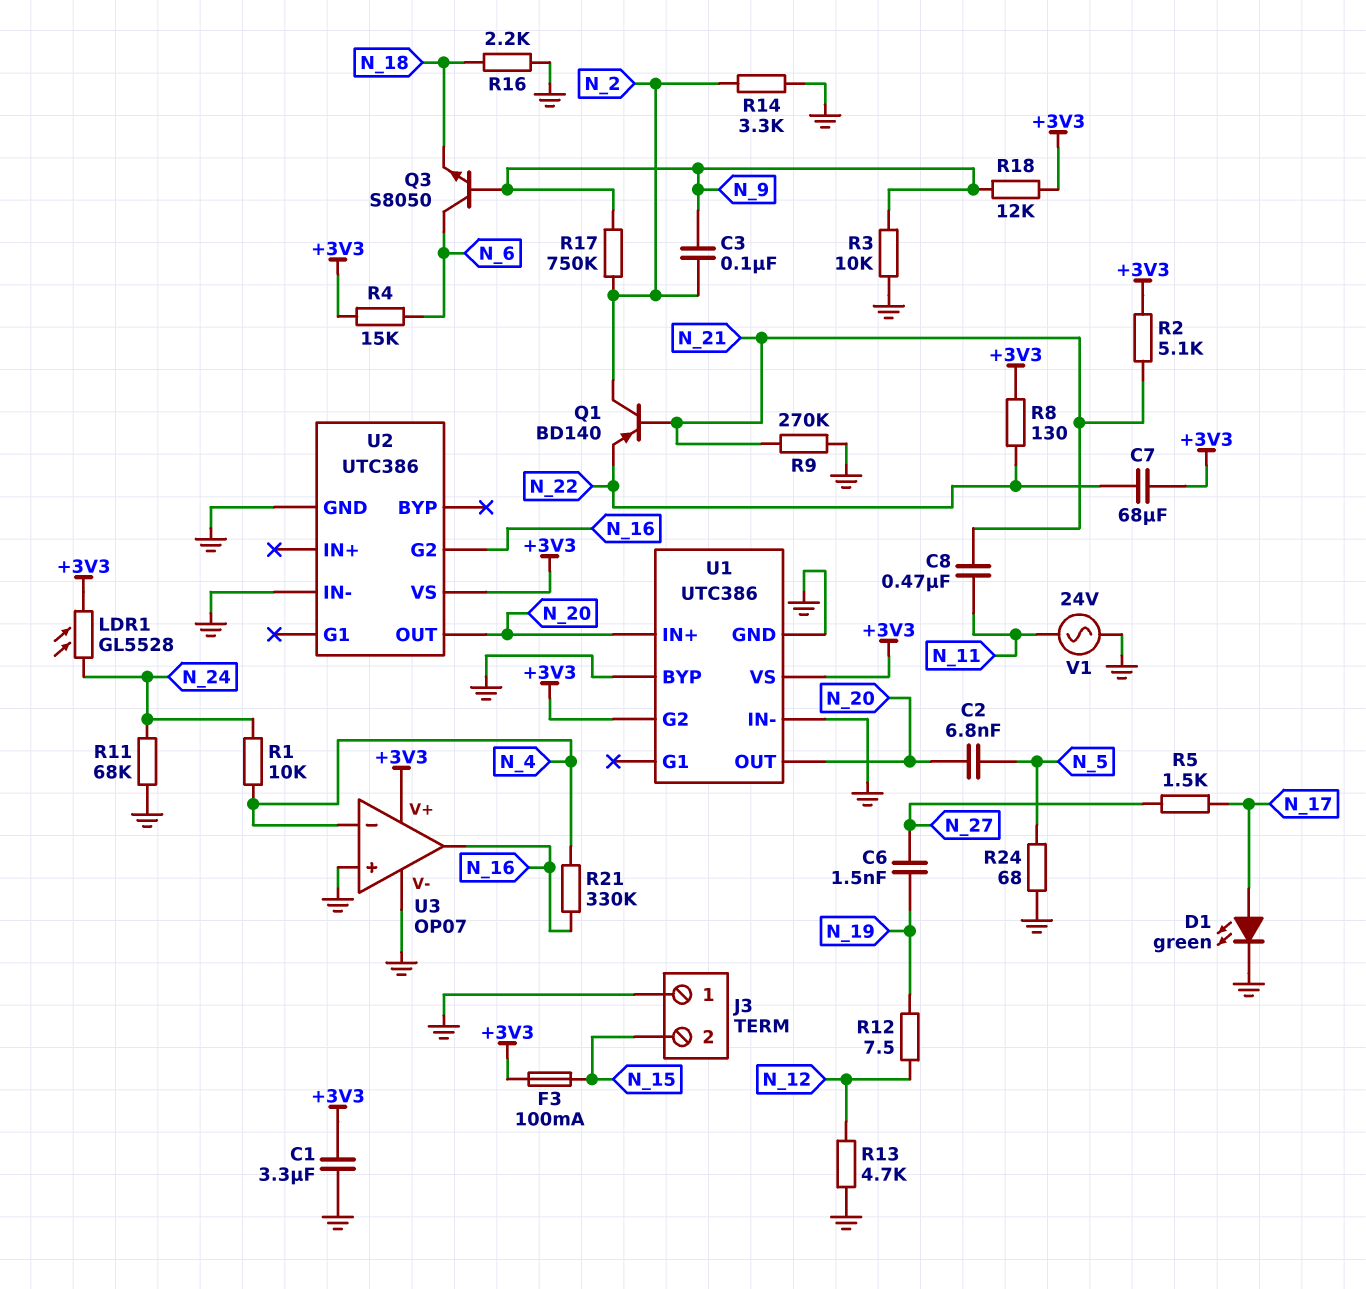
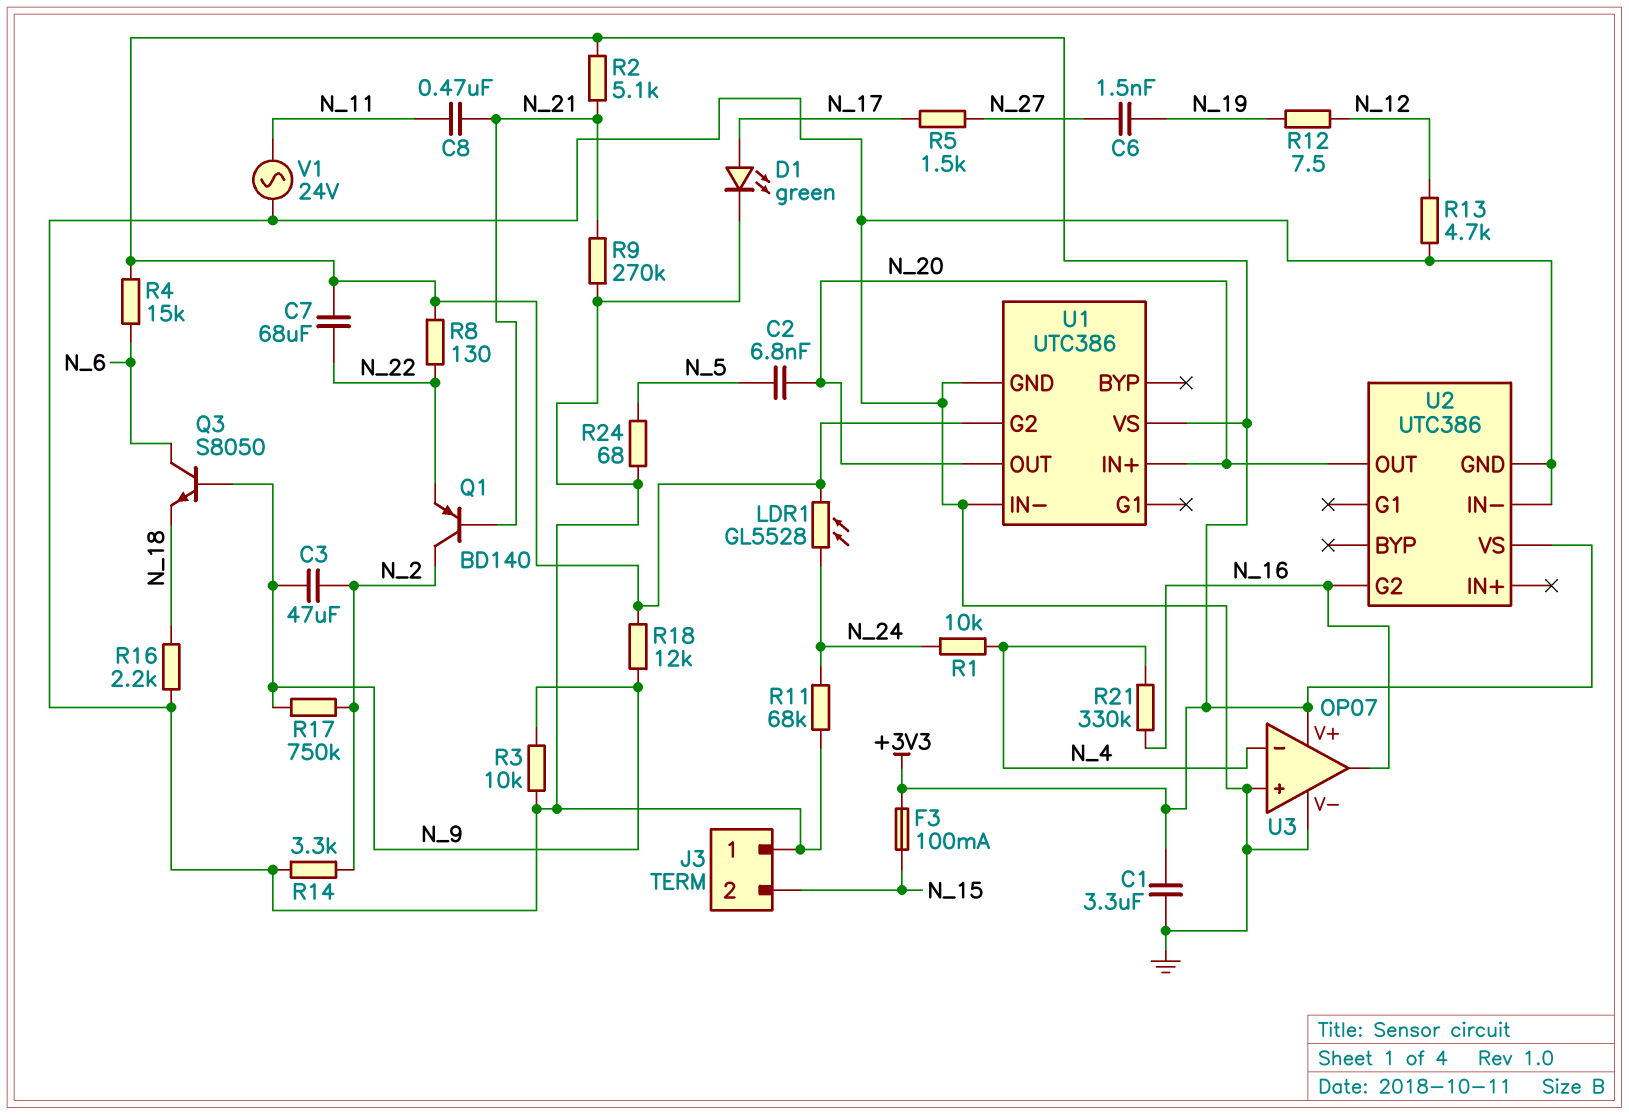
C3: 100nF (N_2, N_9) -> 47uF (N_2, N_9)
U1 pin BYP: GND -> none

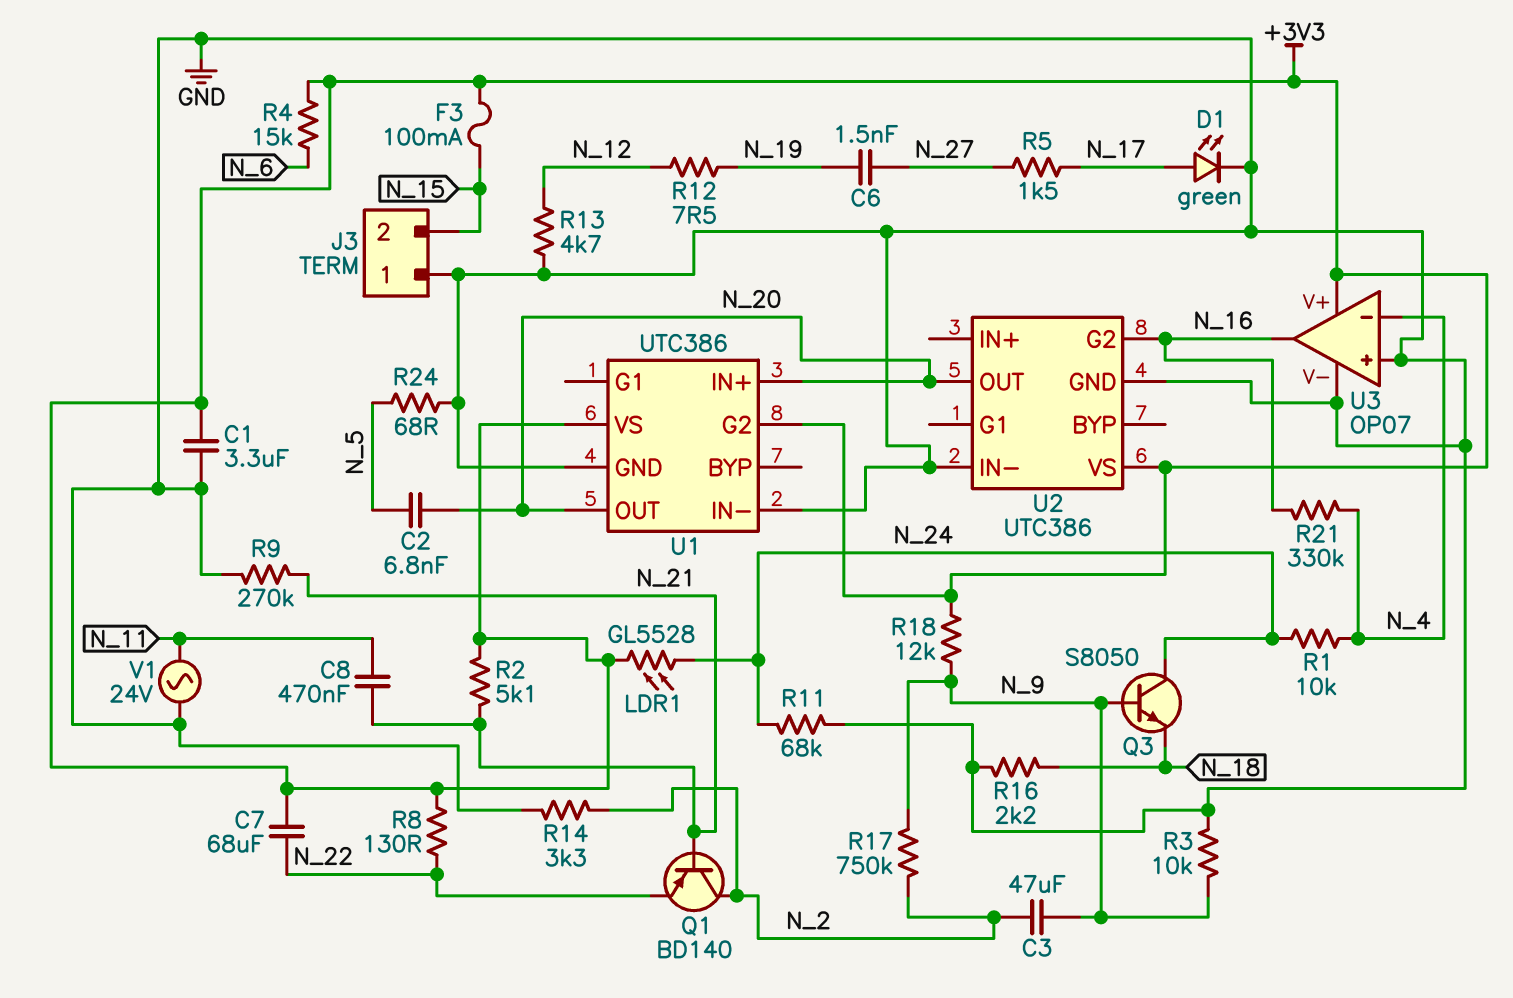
Q3: NPN S8050 (B N_9, C N_6, E N_18) -> NPN S8050 (B N_9, C N_24, E N_18)

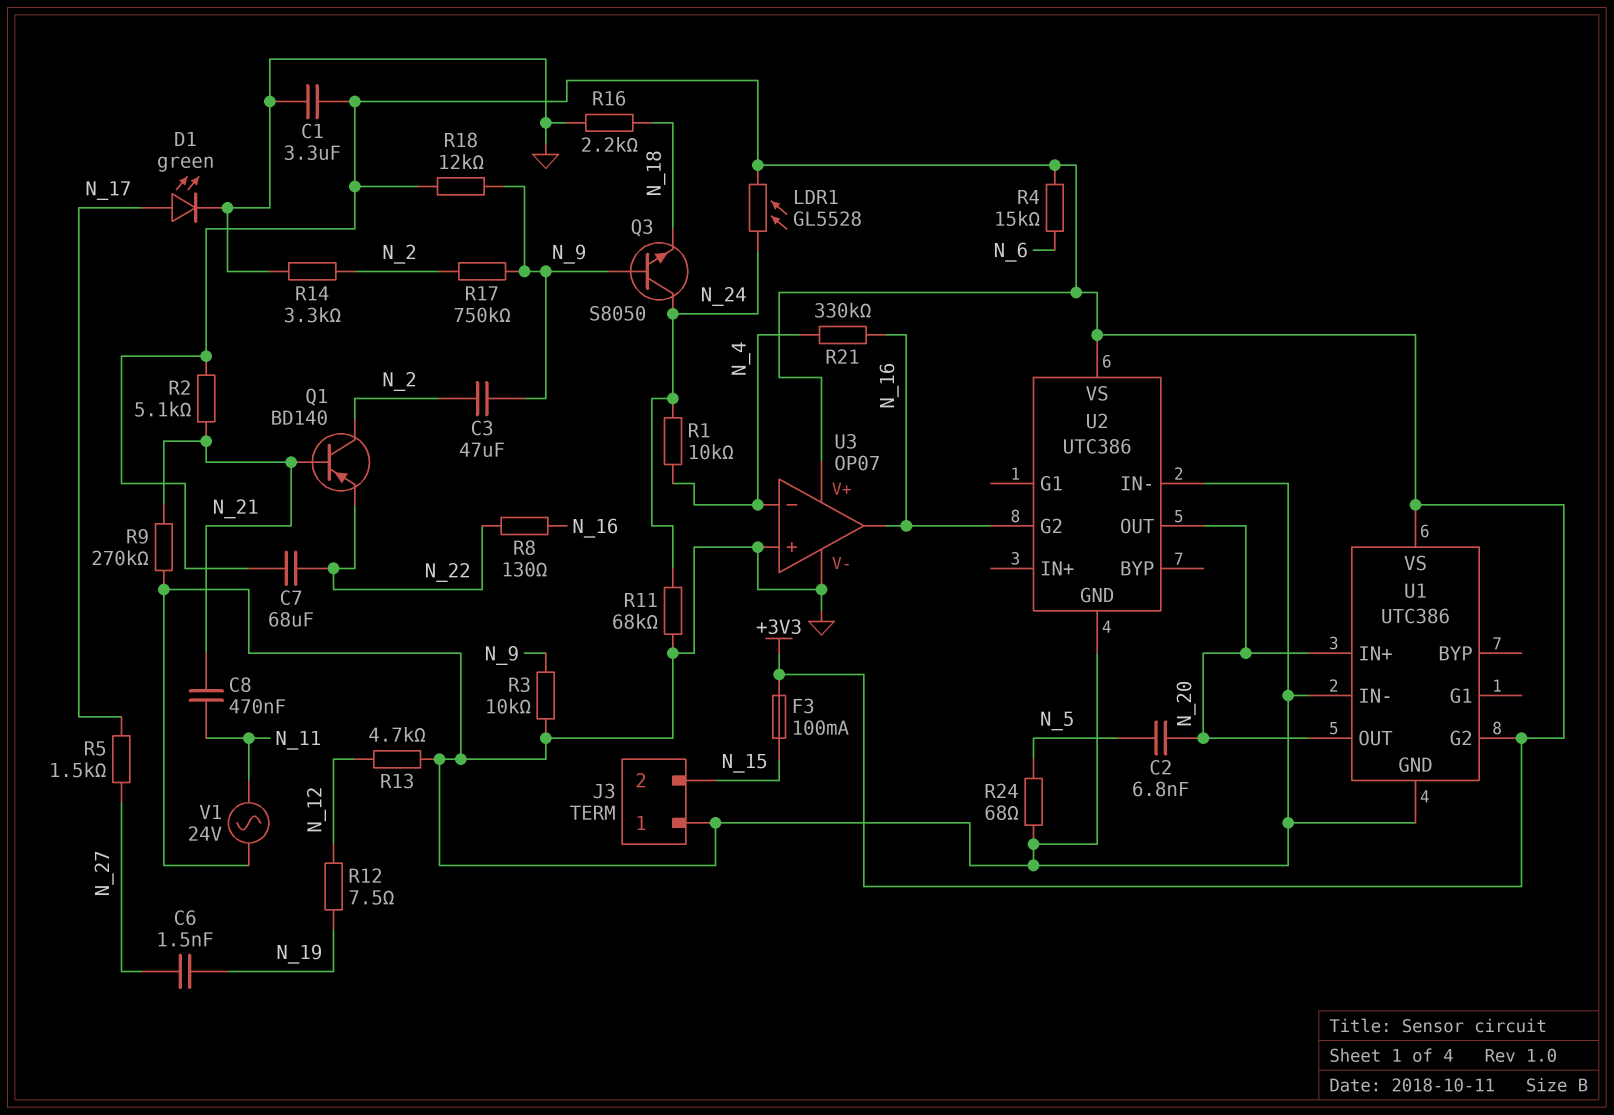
R8: 130 (+3V3, N_22) -> 130 (N_16, N_22)

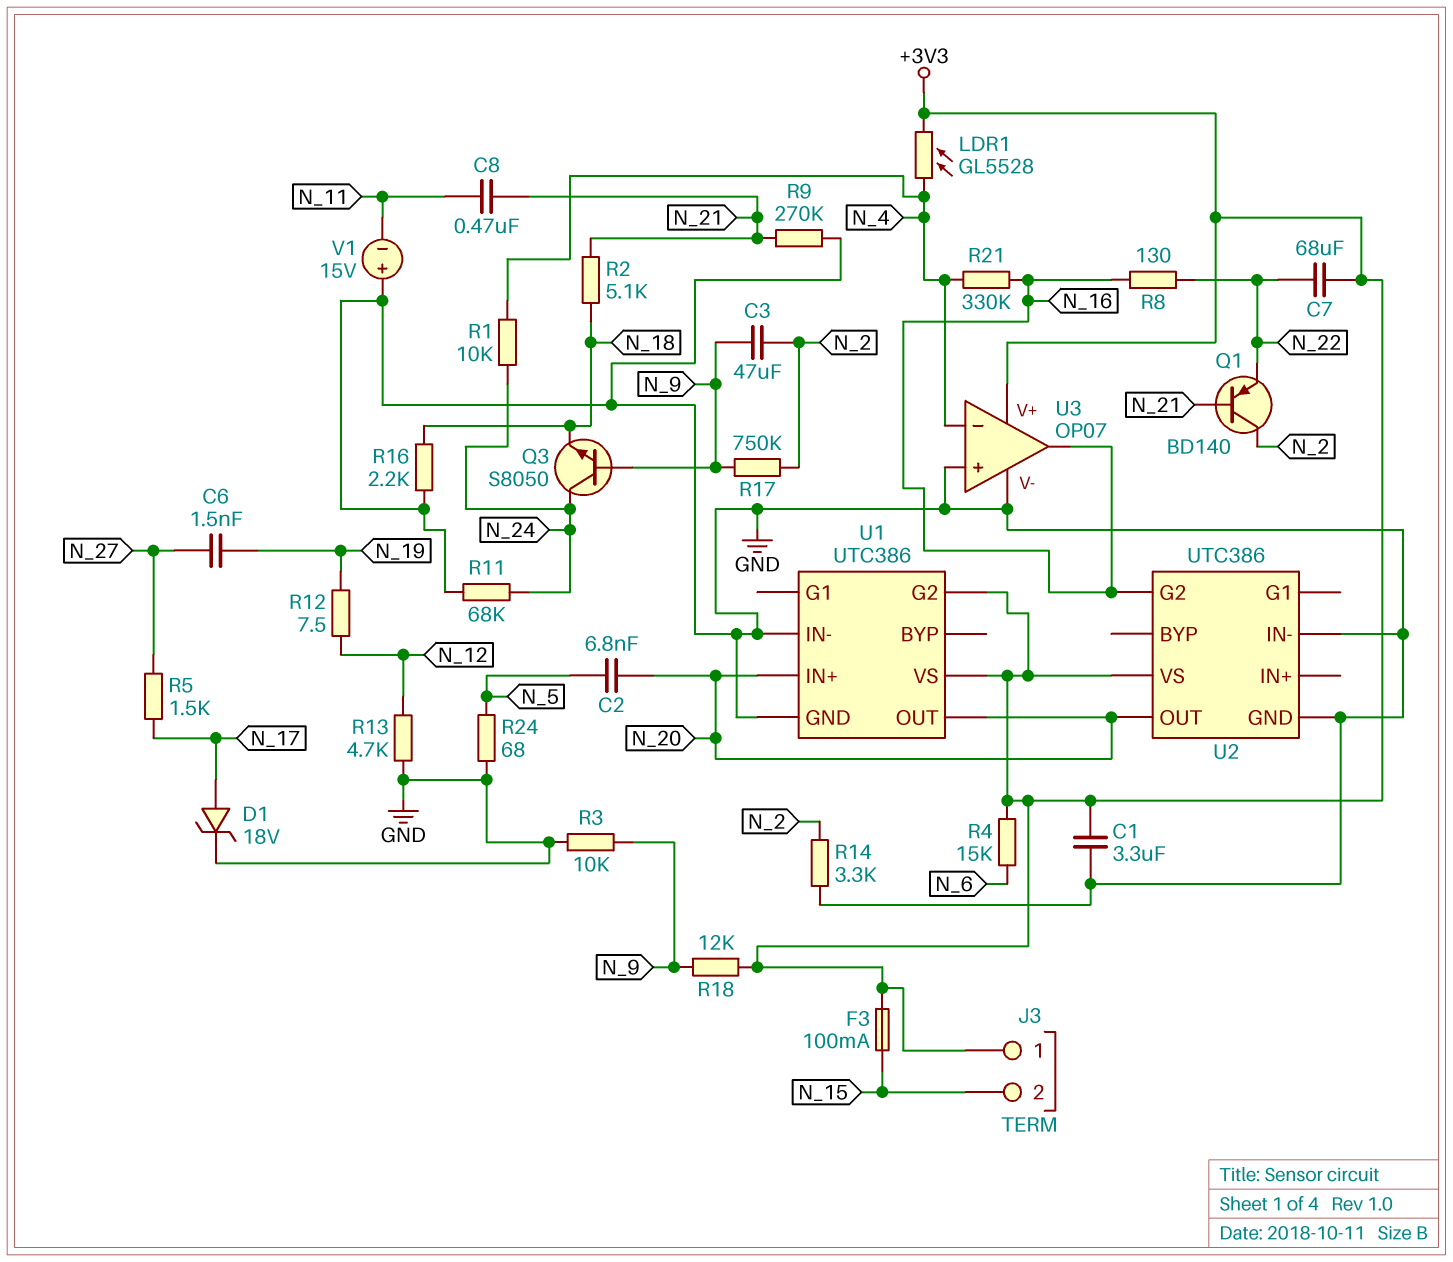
D1: LED green (A N_17, K GND) -> zener 18V (A N_17, K GND)
J3 pin 1: GND -> +3V3
LDR1: GL5528 (+3V3, N_24) -> GL5528 (+3V3, N_4)
R2: 5.1k (+3V3, N_21) -> 5.1k (N_18, N_21)
V1: AC 24V (GND, N_11) -> 15V (plus GND, minus N_11)

